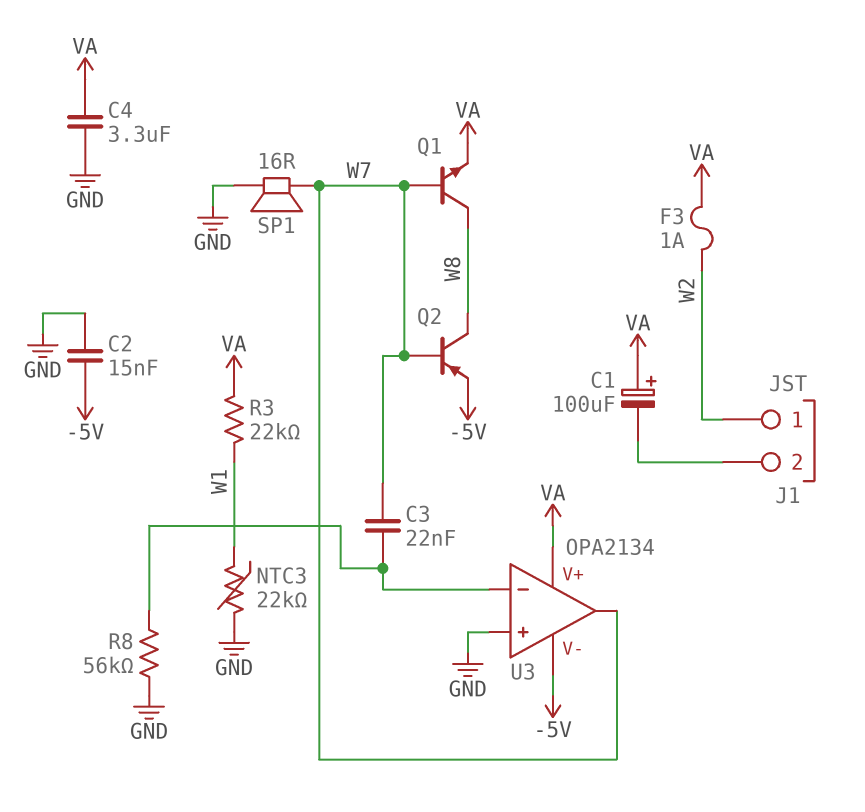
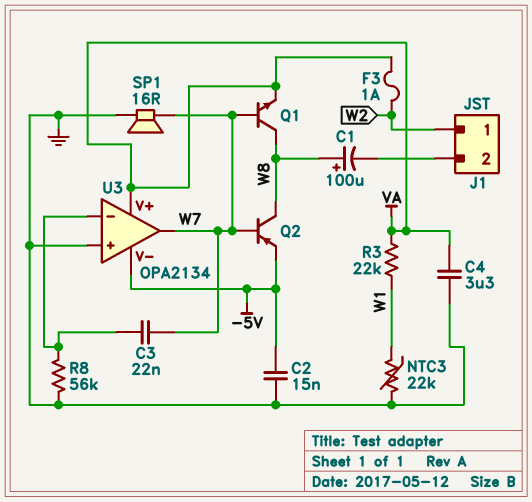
C1: 100uF (plus VA, minus J1/2) -> 100uF (plus W8, minus J1/2)

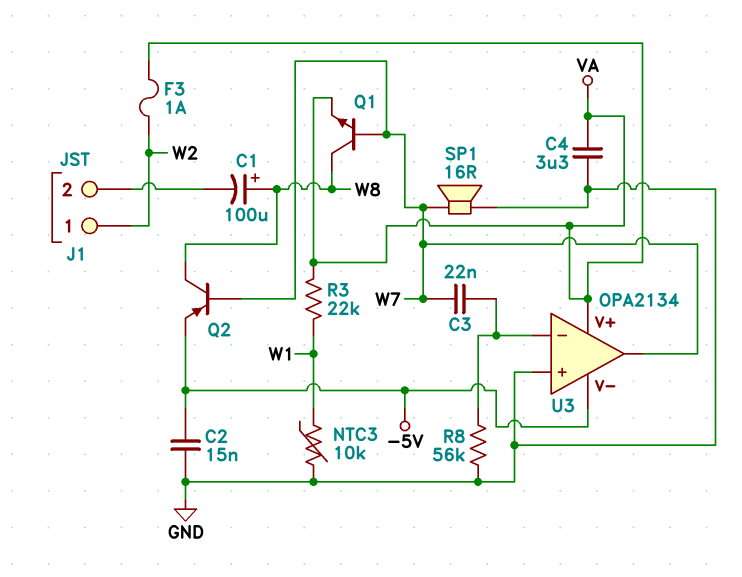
NTC3: 22k (GND, W1) -> 10k (GND, W1)

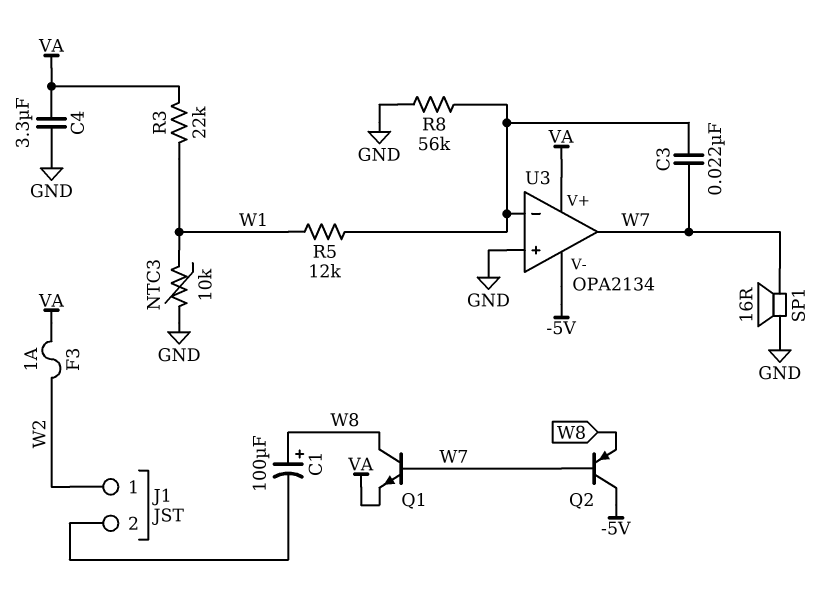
C2: 15nF (-5V, GND) -> none
Q2: PNP (B W7, C W8, E -5V) -> PNP (B W7, C -5V, E W8)
R5: none -> 12k (U3/in-, W1)

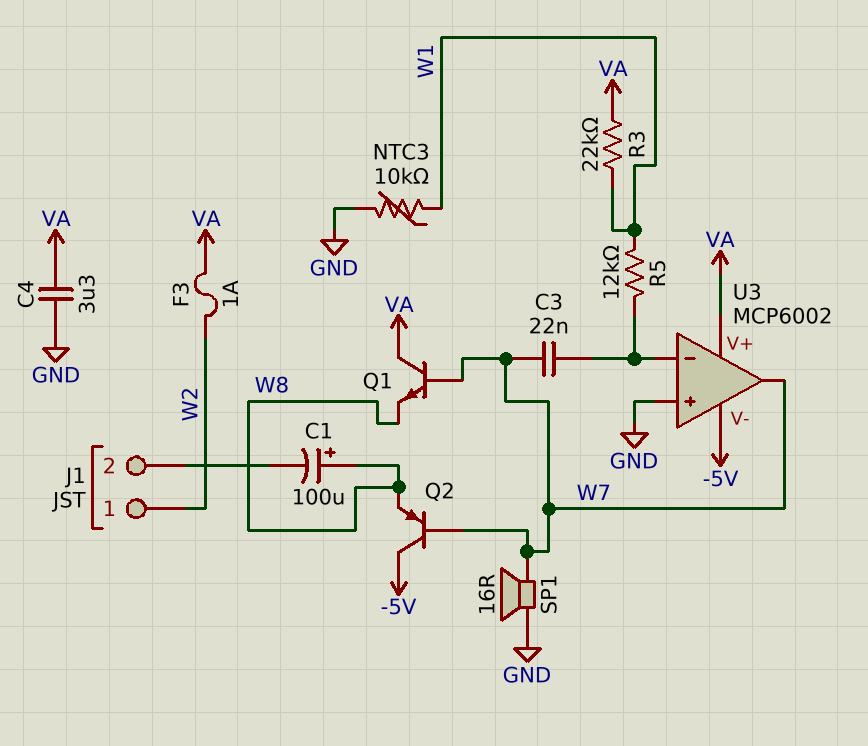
Q1: NPN (B W7, C W8, E VA) -> NPN (B W7, C VA, E W8)
R8: 56k (GND, U3/in-) -> none
U3: OPA2134 -> MCP6002

